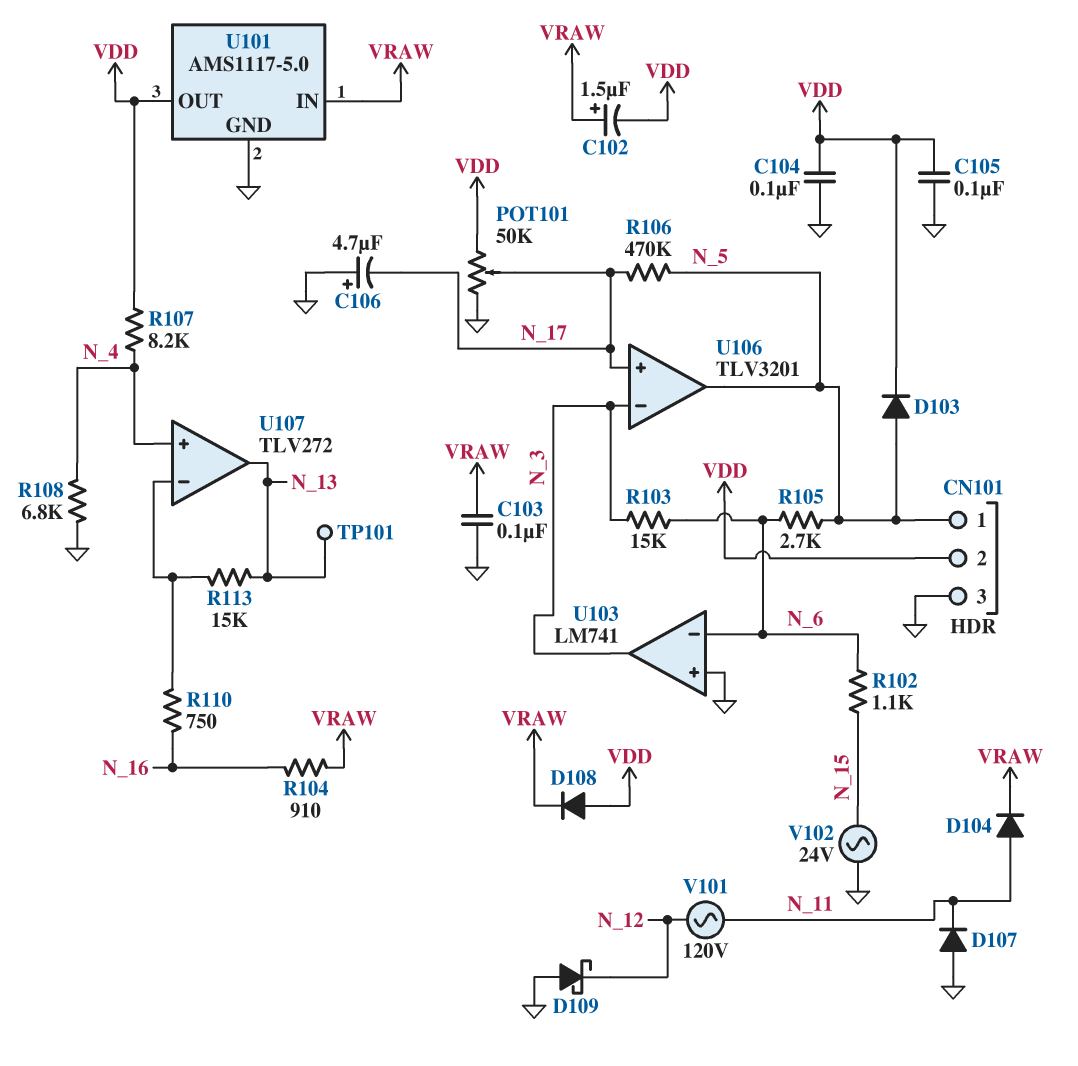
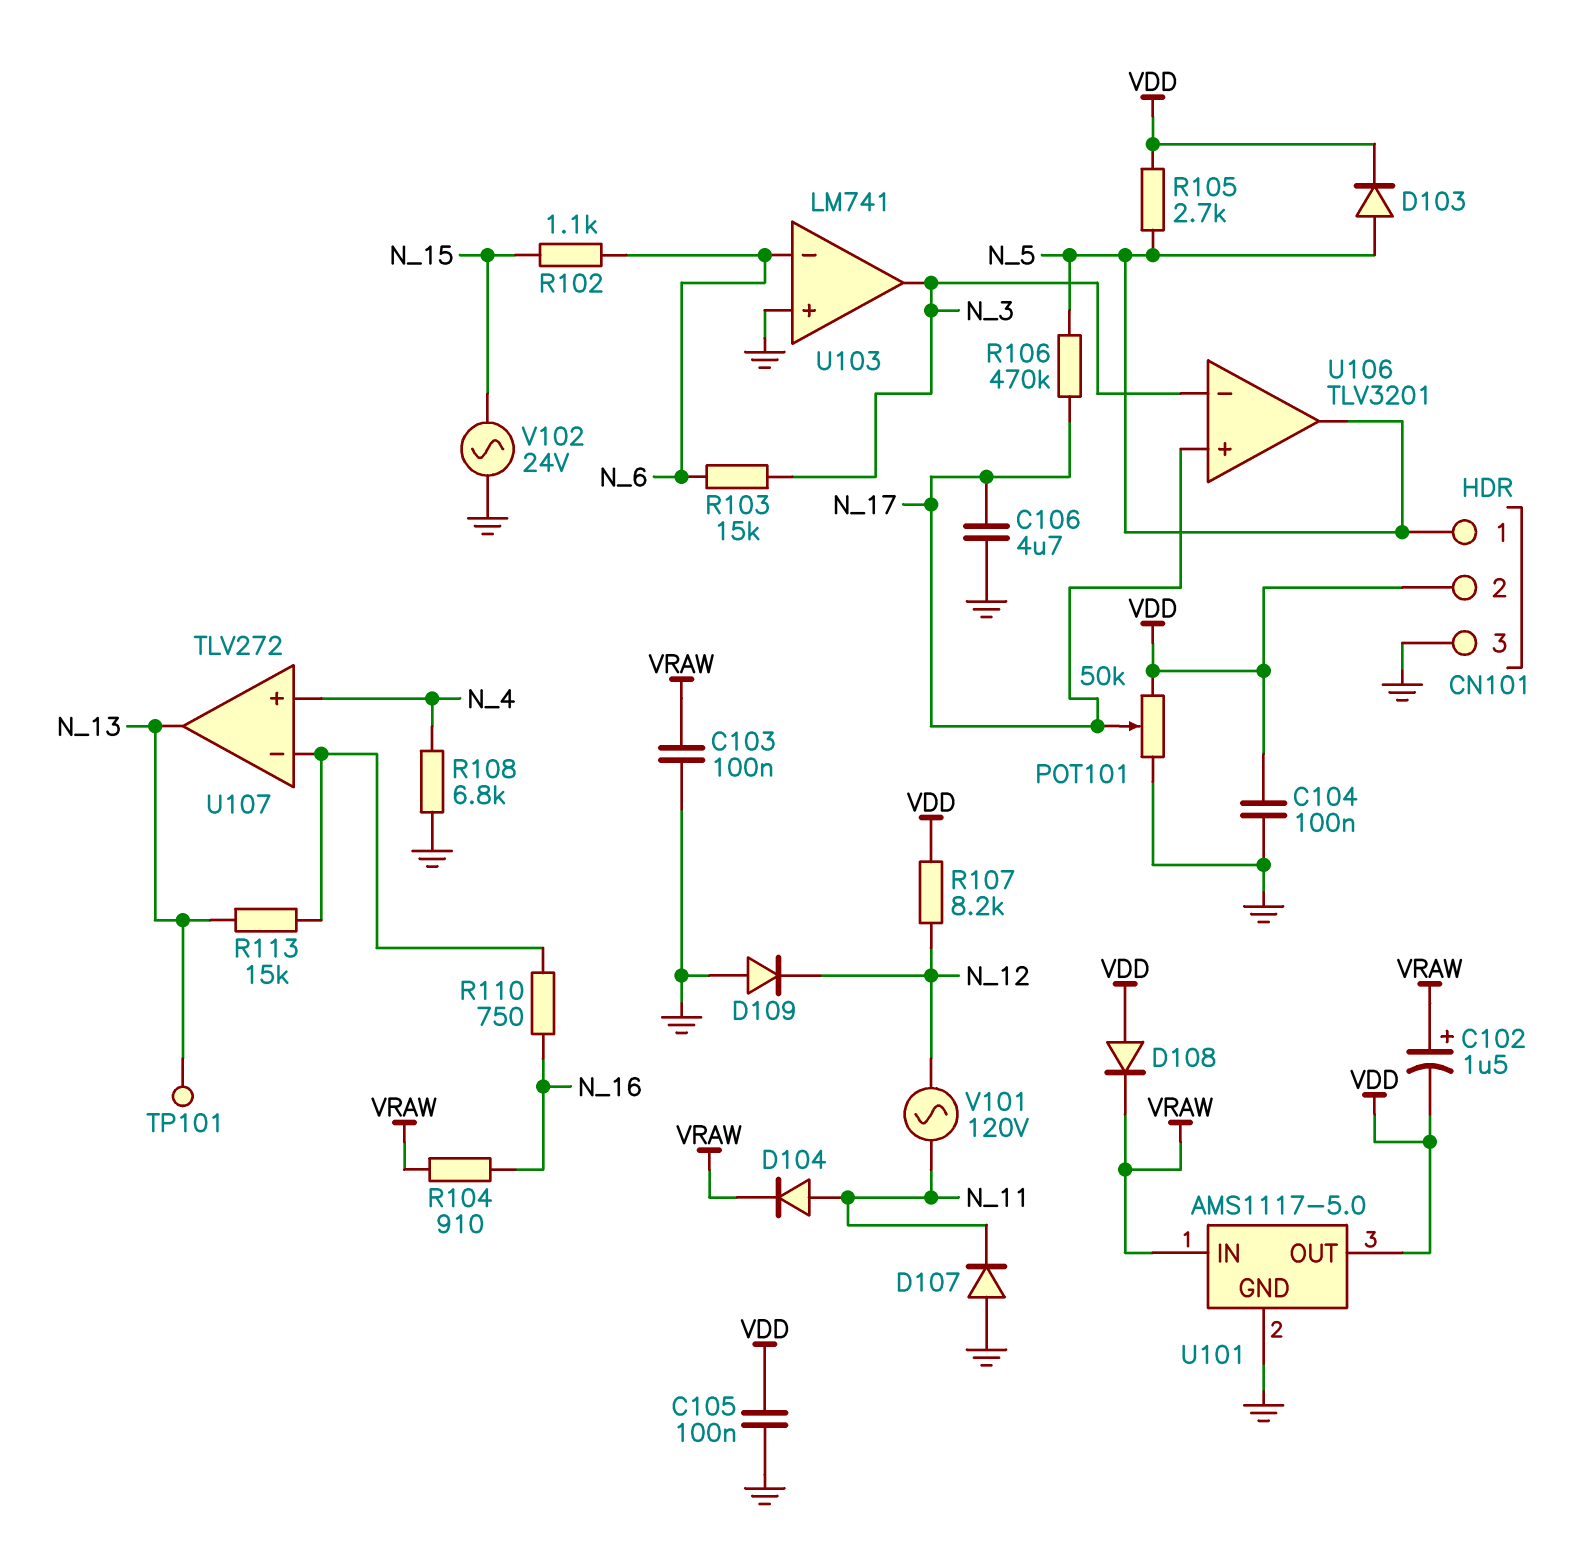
C106: 4.7uF (plus GND, minus N_17) -> 4.7uF (GND, N_17)
D109: schottky (A GND, K N_12) -> diode (A GND, K N_12)
R105: 2.7k (N_5, N_6) -> 2.7k (N_5, VDD)
R107: 8.2k (N_4, VDD) -> 8.2k (N_12, VDD)

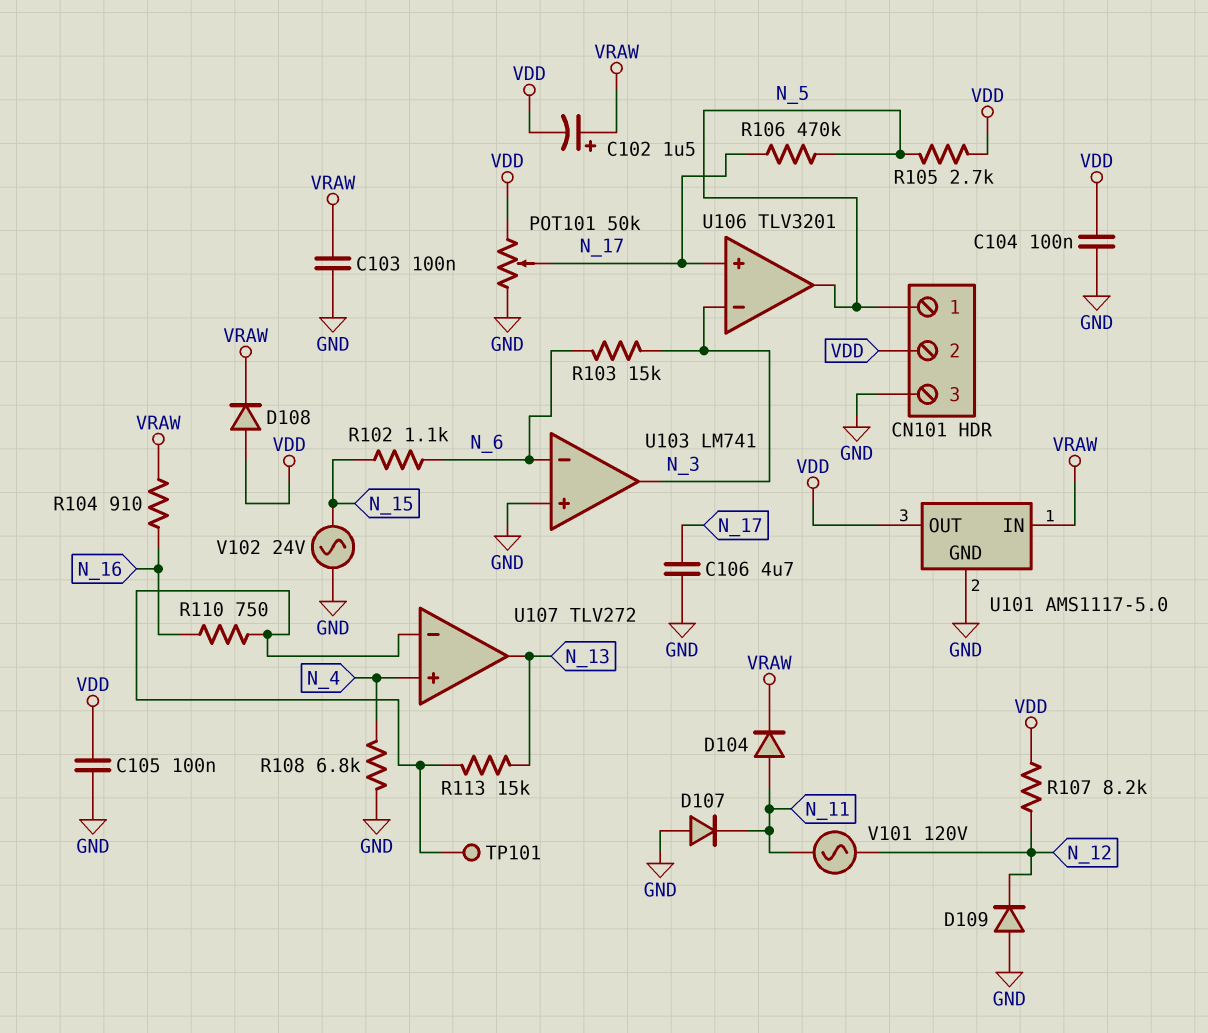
D103: diode (A N_5, K VDD) -> none
TP101: test point (N_13) -> test point (U107/in-)

